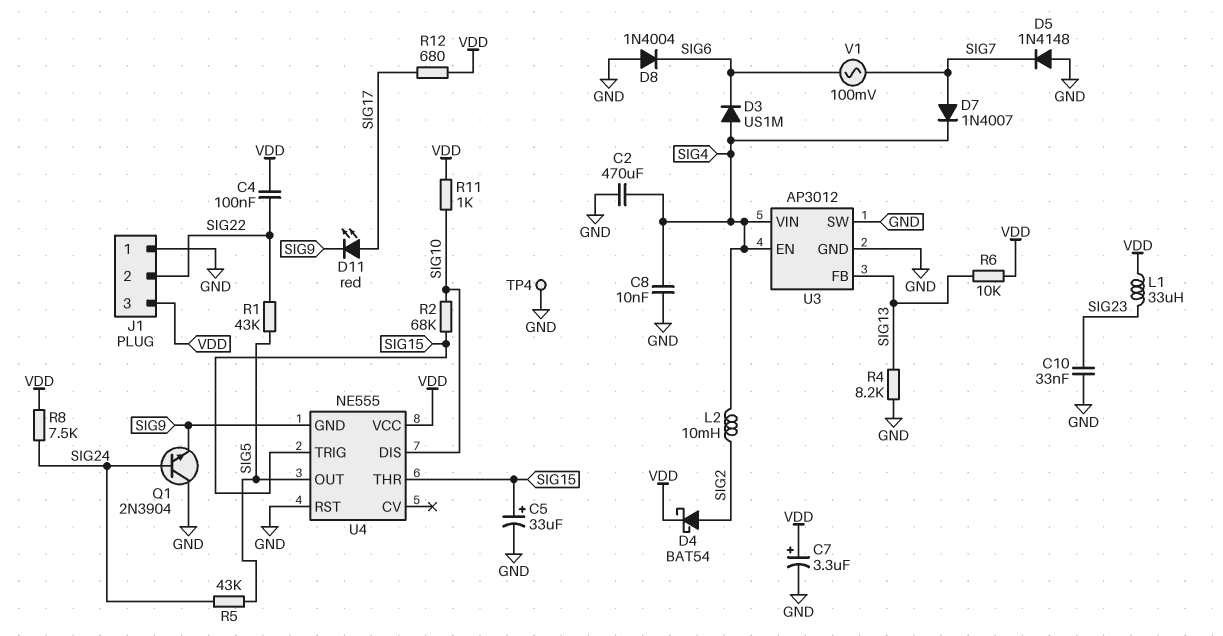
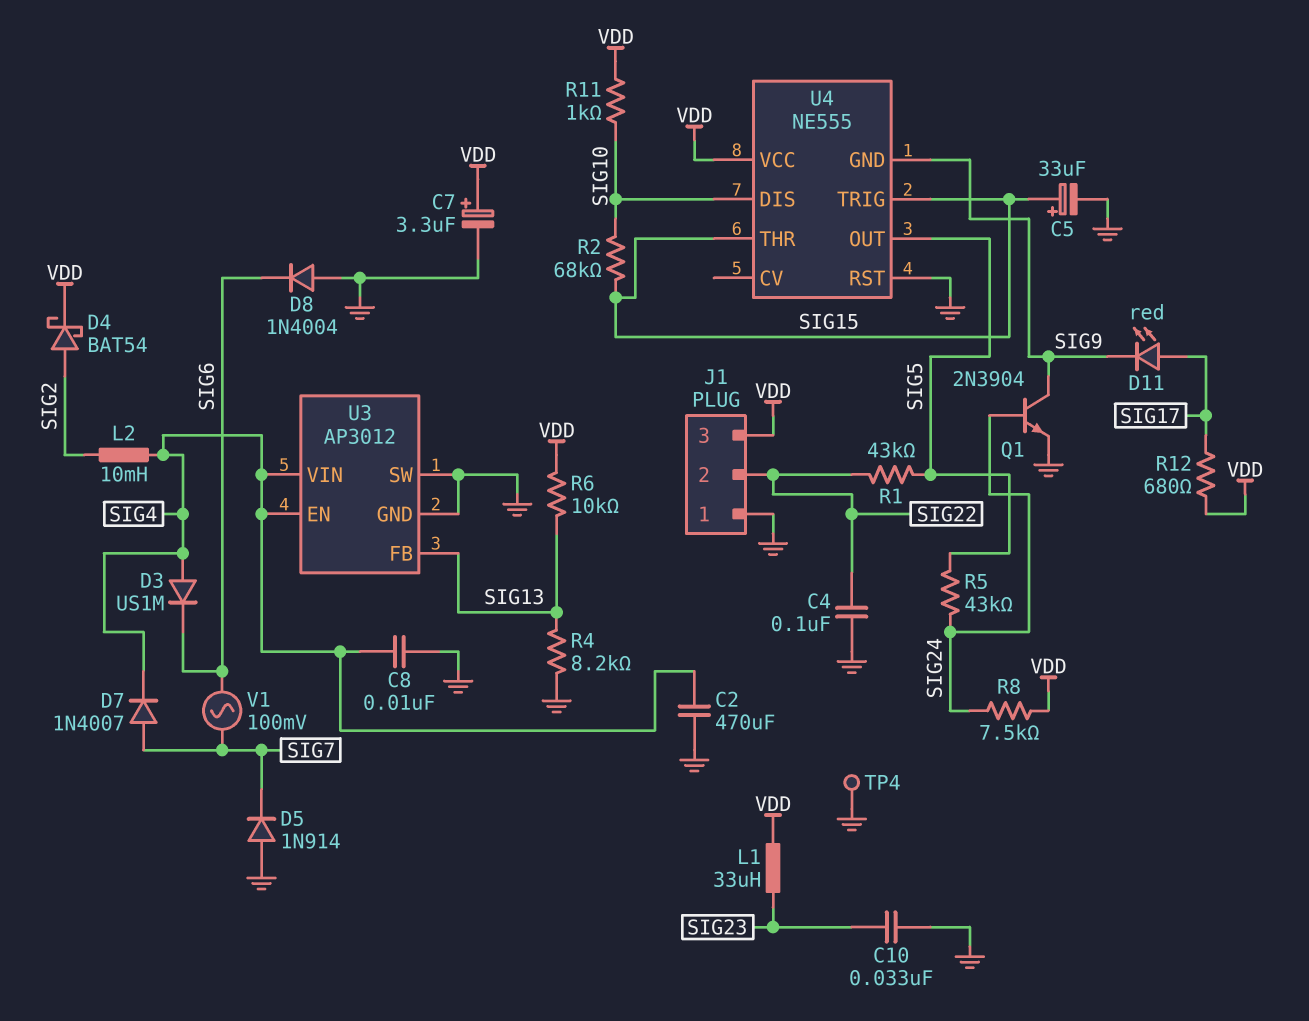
C4: 100nF (SIG22, VDD) -> 100nF (GND, SIG22)
D5: diode 1N4148 (A GND, K SIG7) -> diode 1N914 (A GND, K SIG7)
Q1: NPN 2N3904 (B SIG24, C GND, E SIG9) -> NPN 2N3904 (B SIG24, C SIG9, E GND)

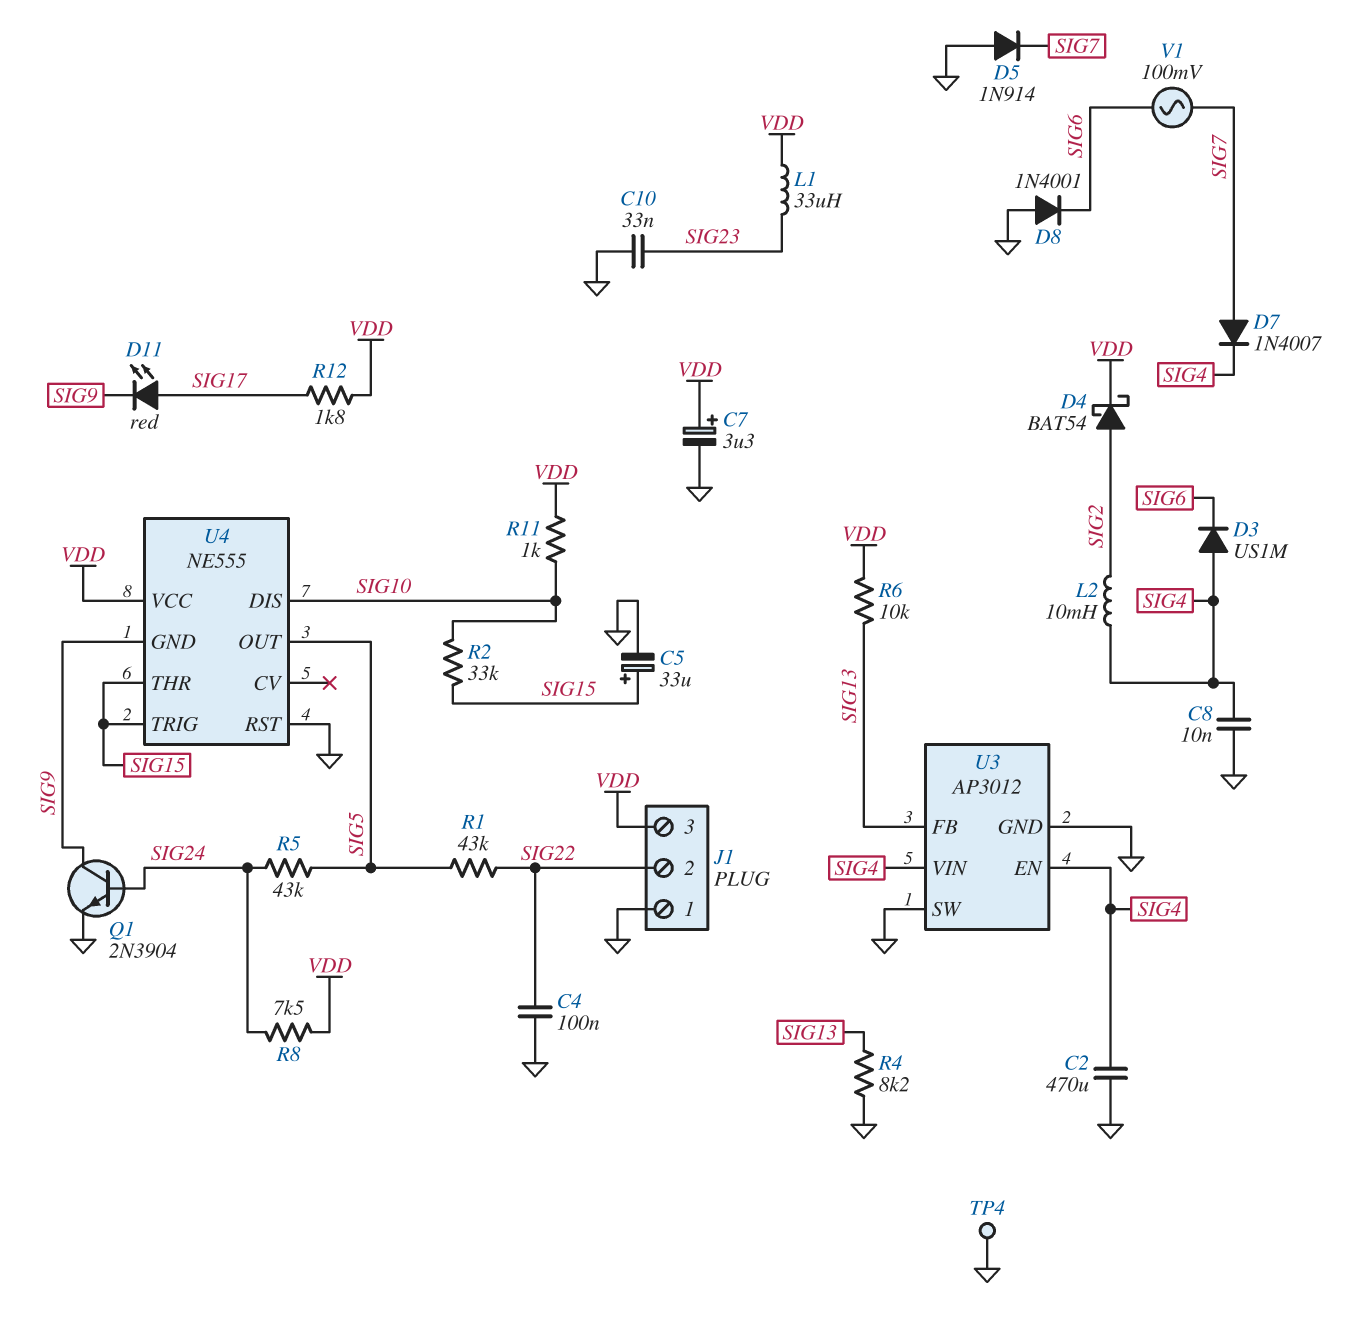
D8: diode 1N4004 (A GND, K SIG6) -> diode 1N4001 (A GND, K SIG6)
R2: 68k (SIG10, SIG15) -> 33k (SIG10, SIG15)
R12: 680 (SIG17, VDD) -> 1.8k (SIG17, VDD)

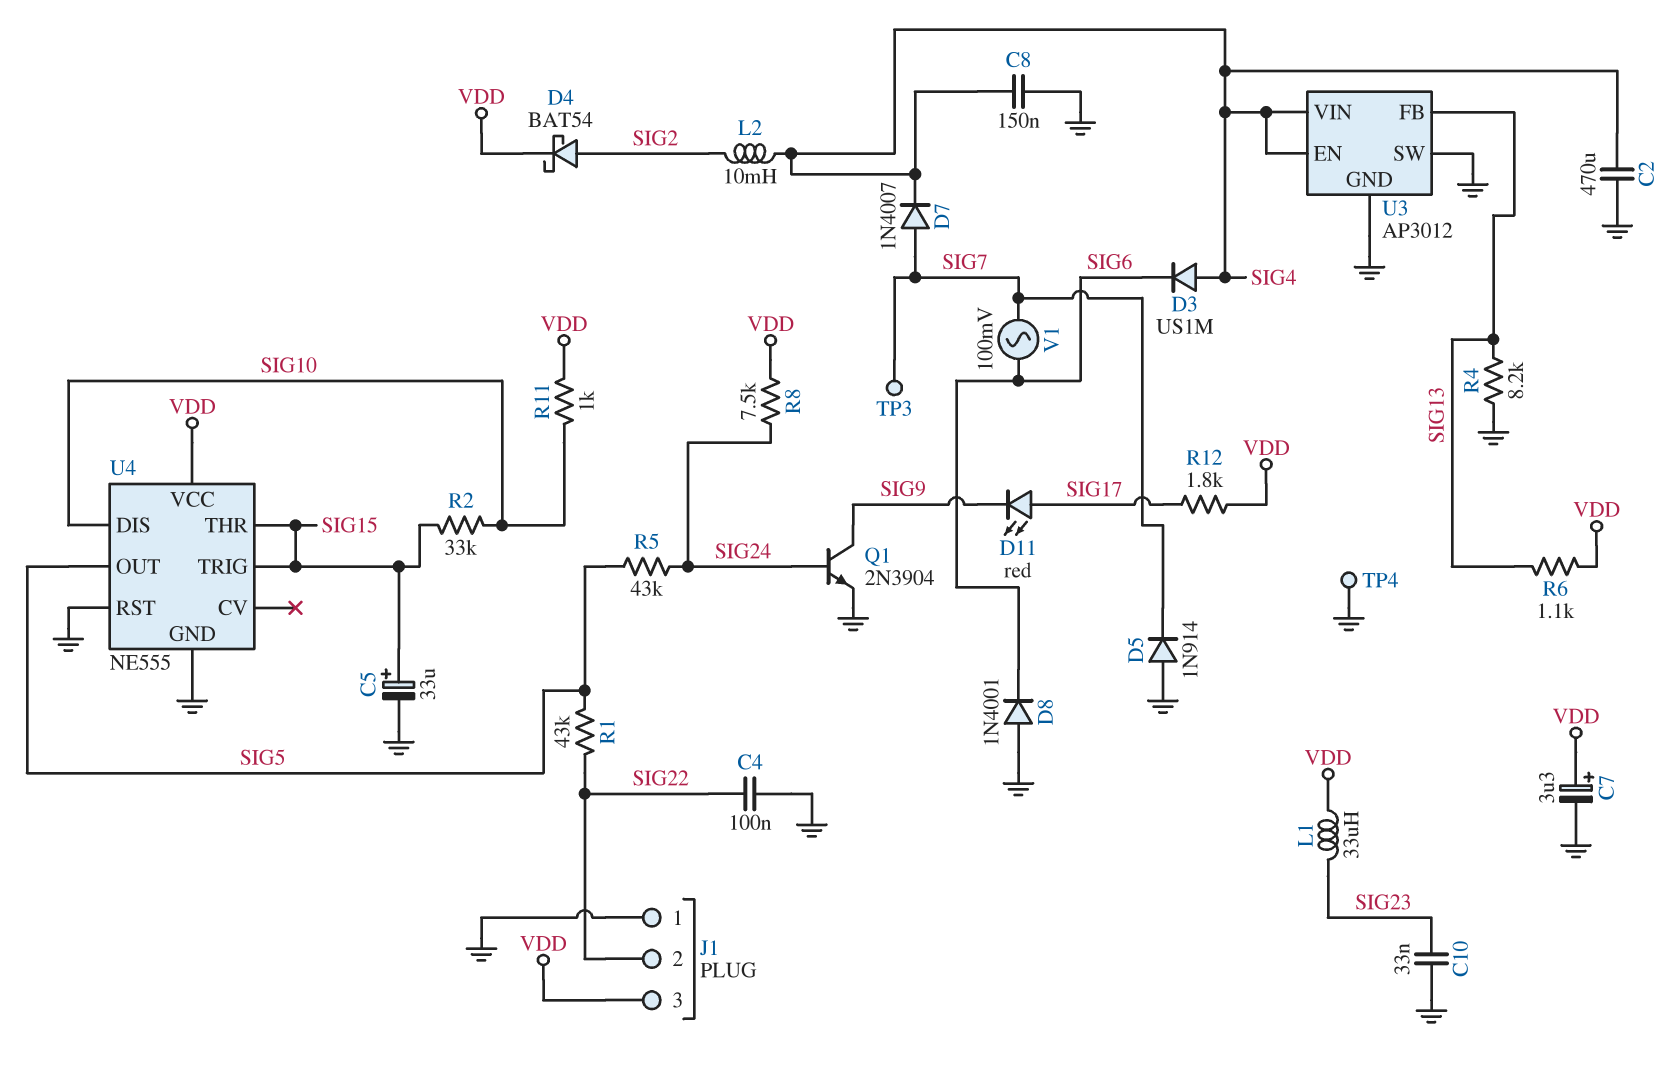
C8: 10nF (GND, SIG4) -> 150nF (GND, SIG4)
R6: 10k (SIG13, VDD) -> 1.1k (SIG13, VDD)
TP3: none -> test point (SIG7)
U4 pin GND: SIG9 -> GND

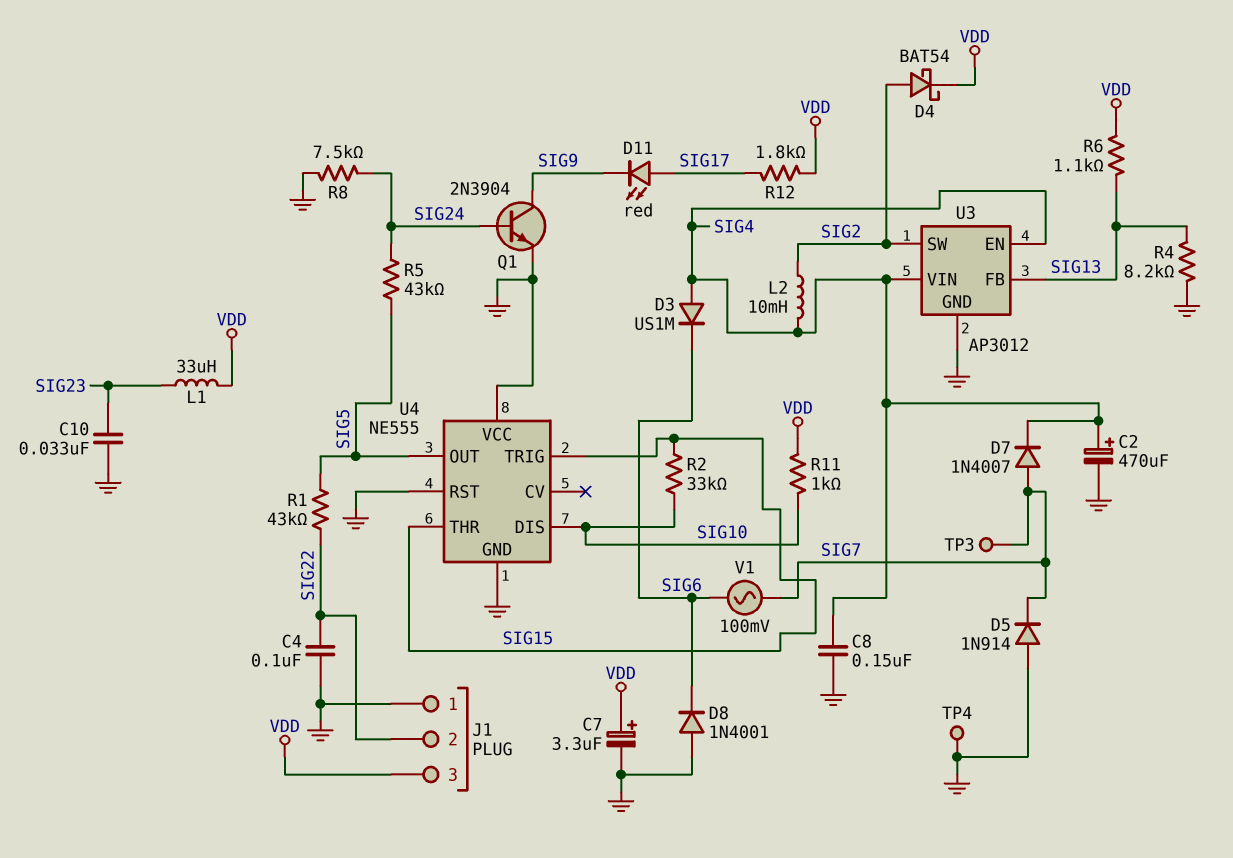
C2: 470uF (GND, SIG4) -> 470uF (plus SIG4, minus GND)
C5: 33uF (plus SIG15, minus GND) -> none
R8: 7.5k (SIG24, VDD) -> 7.5k (GND, SIG24)
U3 pin SW: GND -> SIG2
U4 pin VCC: VDD -> GND

